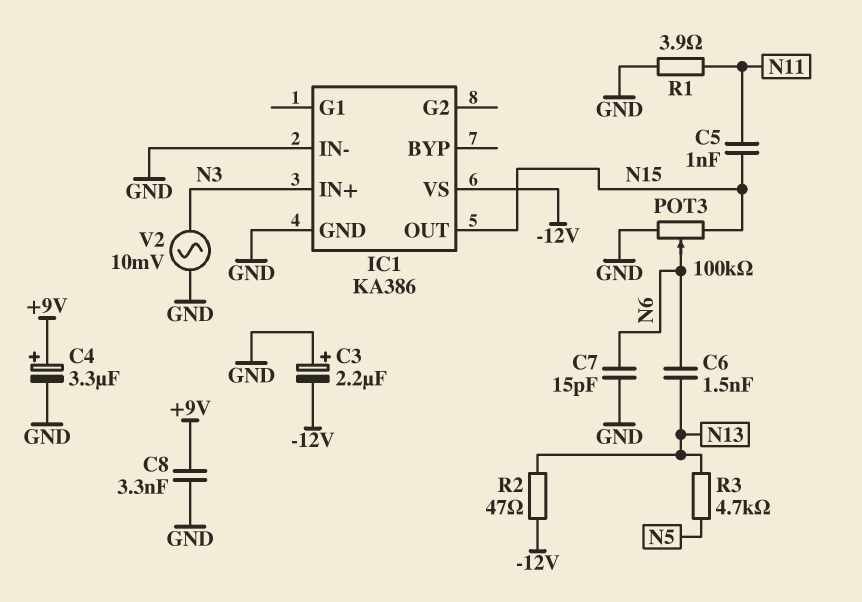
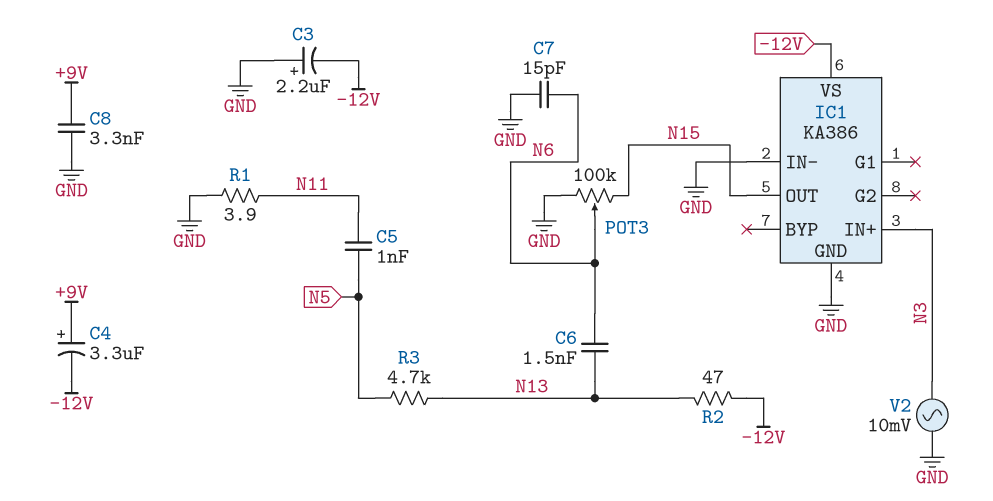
C4: 3.3uF (plus +9V, minus GND) -> 3.3uF (plus +9V, minus -12V)
C5: 1nF (N11, N15) -> 1nF (N5, N11)

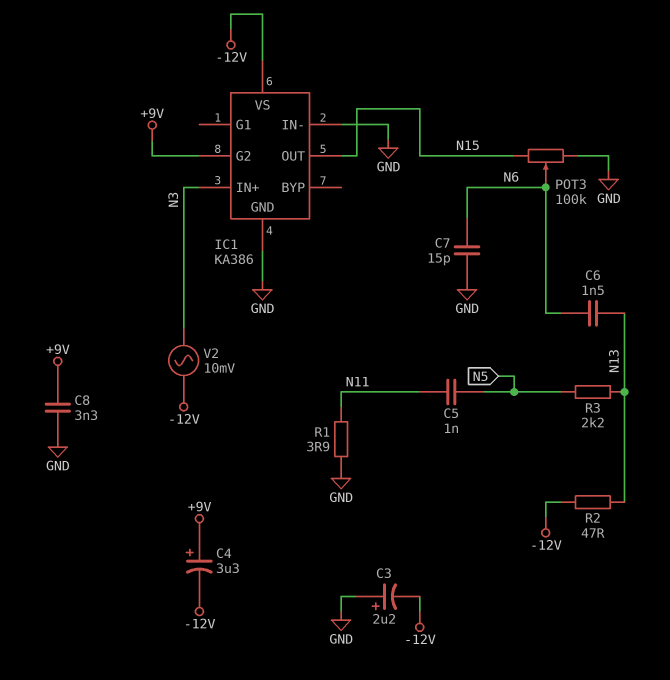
IC1 pin G2: none -> +9V
R3: 4.7k (N5, N13) -> 2.2k (N5, N13)
V2: AC 10mV (GND, N3) -> AC 10mV (-12V, N3)

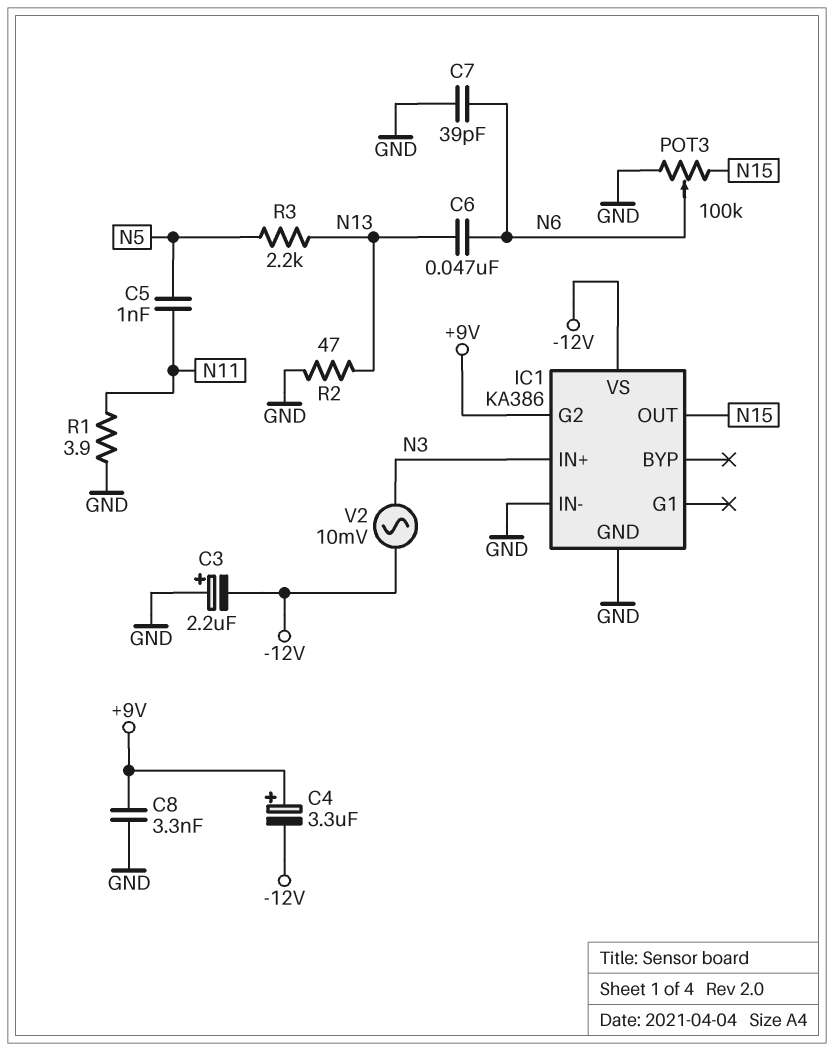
C6: 1.5nF (N6, N13) -> 47nF (N6, N13)
C7: 15pF (GND, N6) -> 39pF (GND, N6)
R2: 47 (-12V, N13) -> 47 (GND, N13)

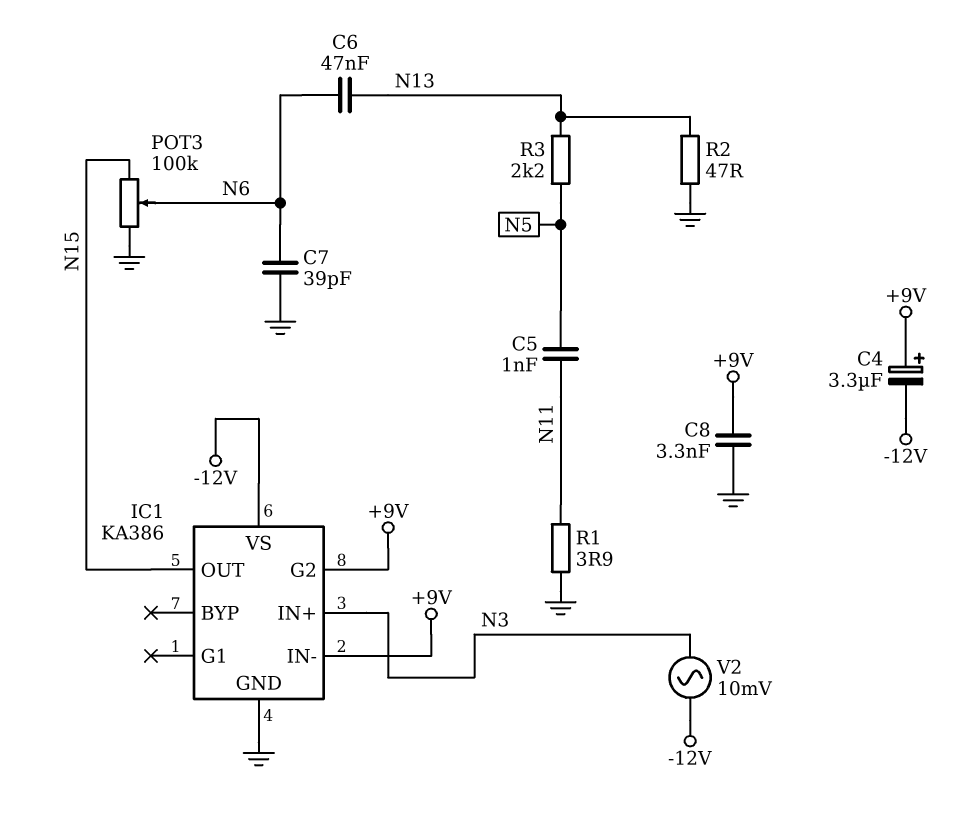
C3: 2.2uF (plus GND, minus -12V) -> none
IC1 pin IN-: GND -> +9V

